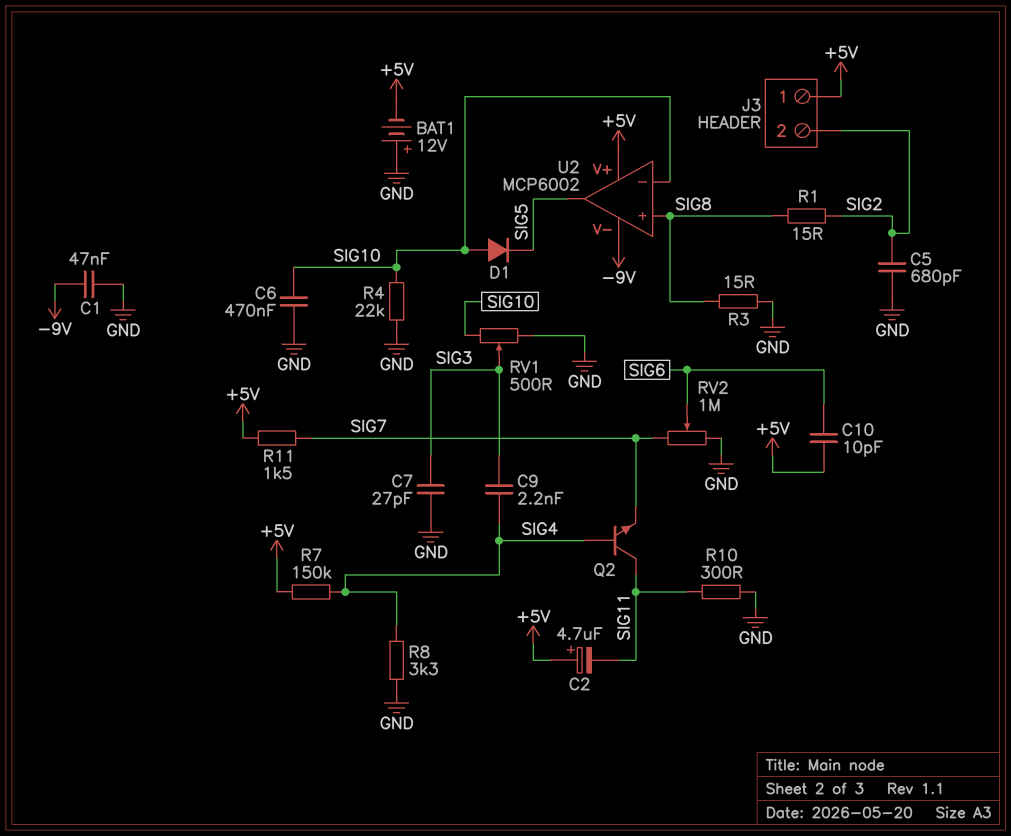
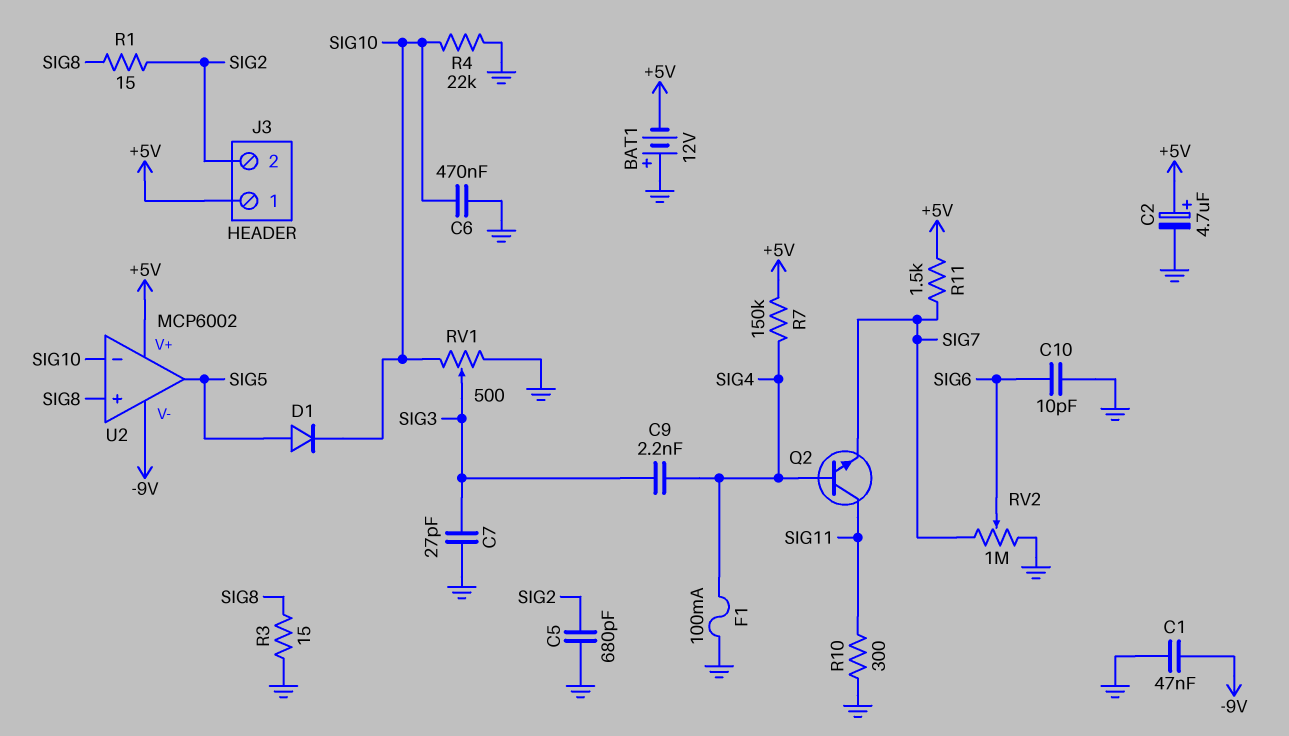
C2: 4.7uF (plus +5V, minus SIG11) -> 4.7uF (plus +5V, minus GND)
C10: 10pF (+5V, SIG6) -> 10pF (GND, SIG6)
D1: diode (A SIG10, K SIG5) -> diode (A SIG5, K SIG10)
F1: none -> 100mA (GND, SIG4)
R8: 3.3k (GND, SIG4) -> none

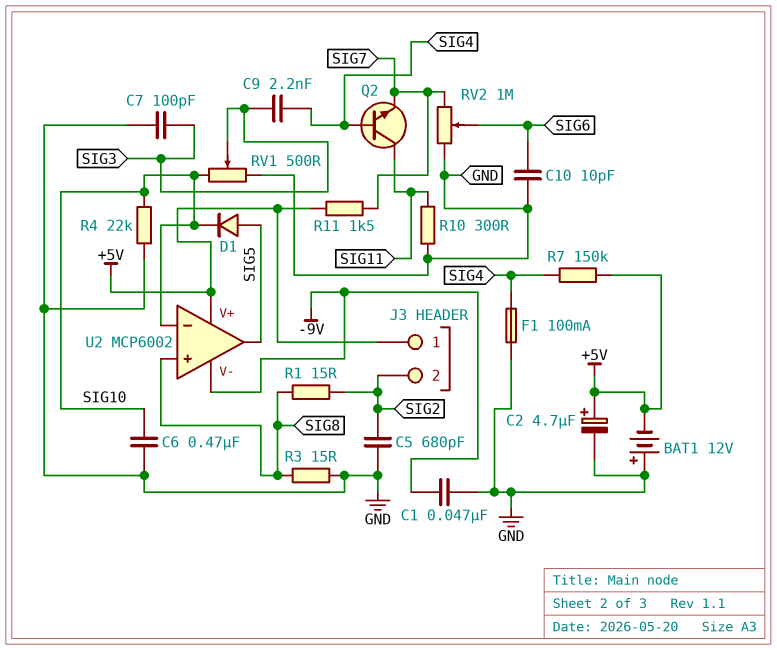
C7: 27pF (GND, SIG3) -> 100pF (GND, SIG3)

